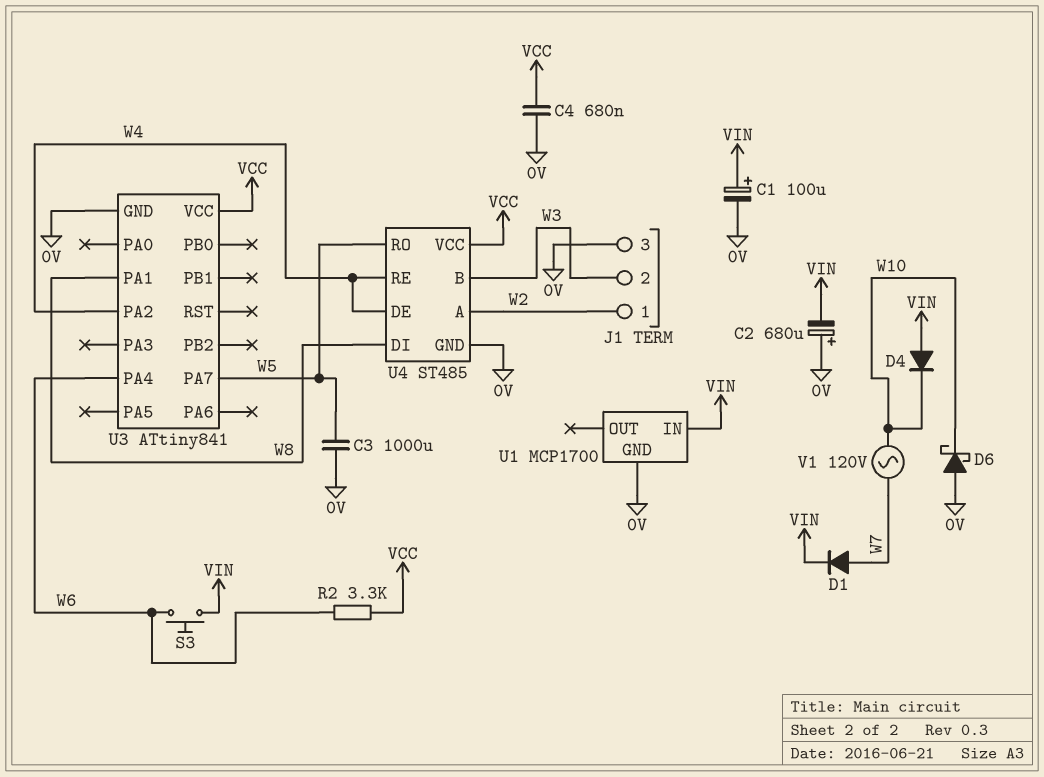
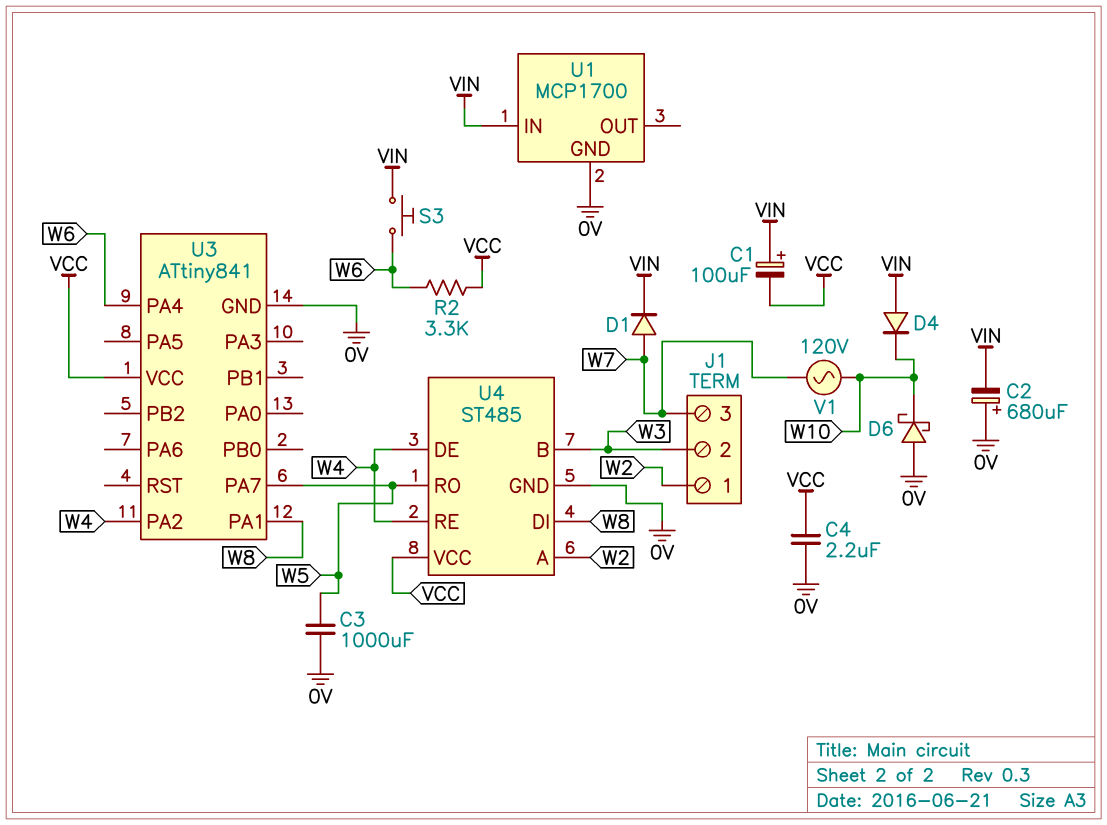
C1: 100uF (plus VIN, minus 0V) -> 100uF (plus VIN, minus VCC)
C4: 680nF (0V, VCC) -> 2.2uF (0V, VCC)
J1 pin 3: 0V -> W7

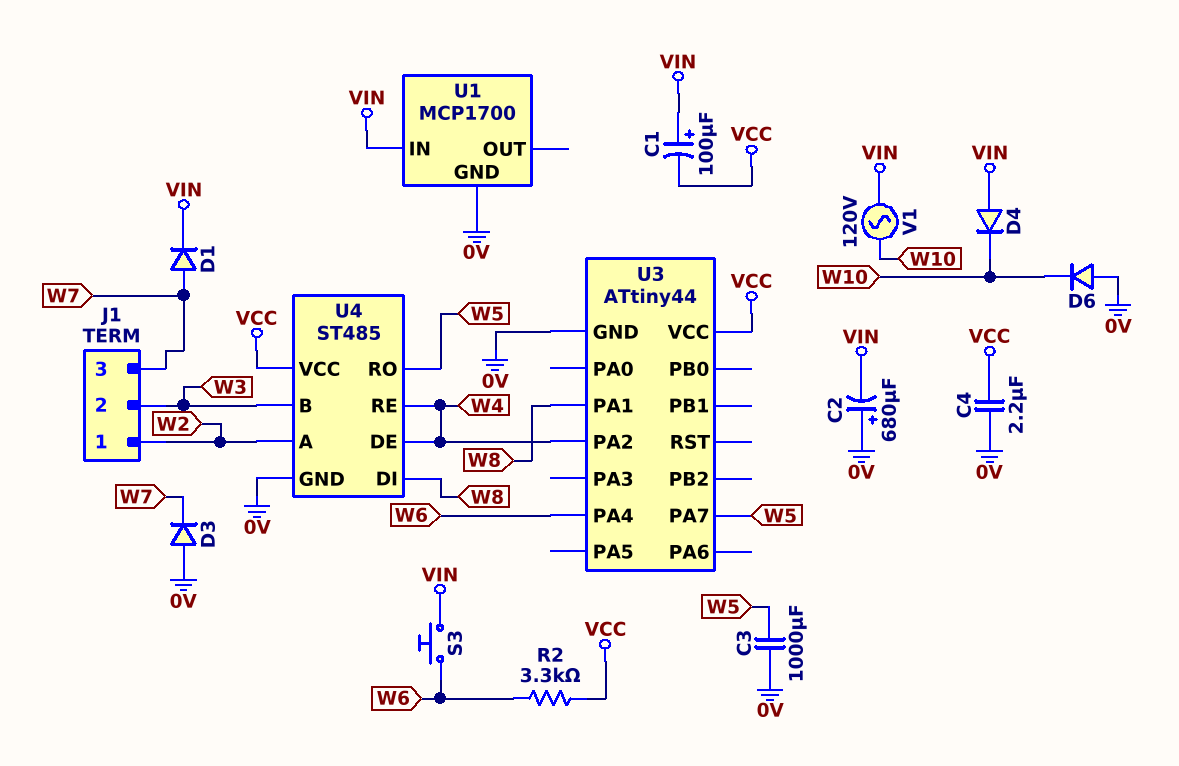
D3: none -> diode (A 0V, K W7)
D6: schottky (A 0V, K W10) -> diode (A 0V, K W10)
U3: ATtiny841 -> ATtiny44
V1: AC 120V (W7, W10) -> AC 120V (VIN, W10)

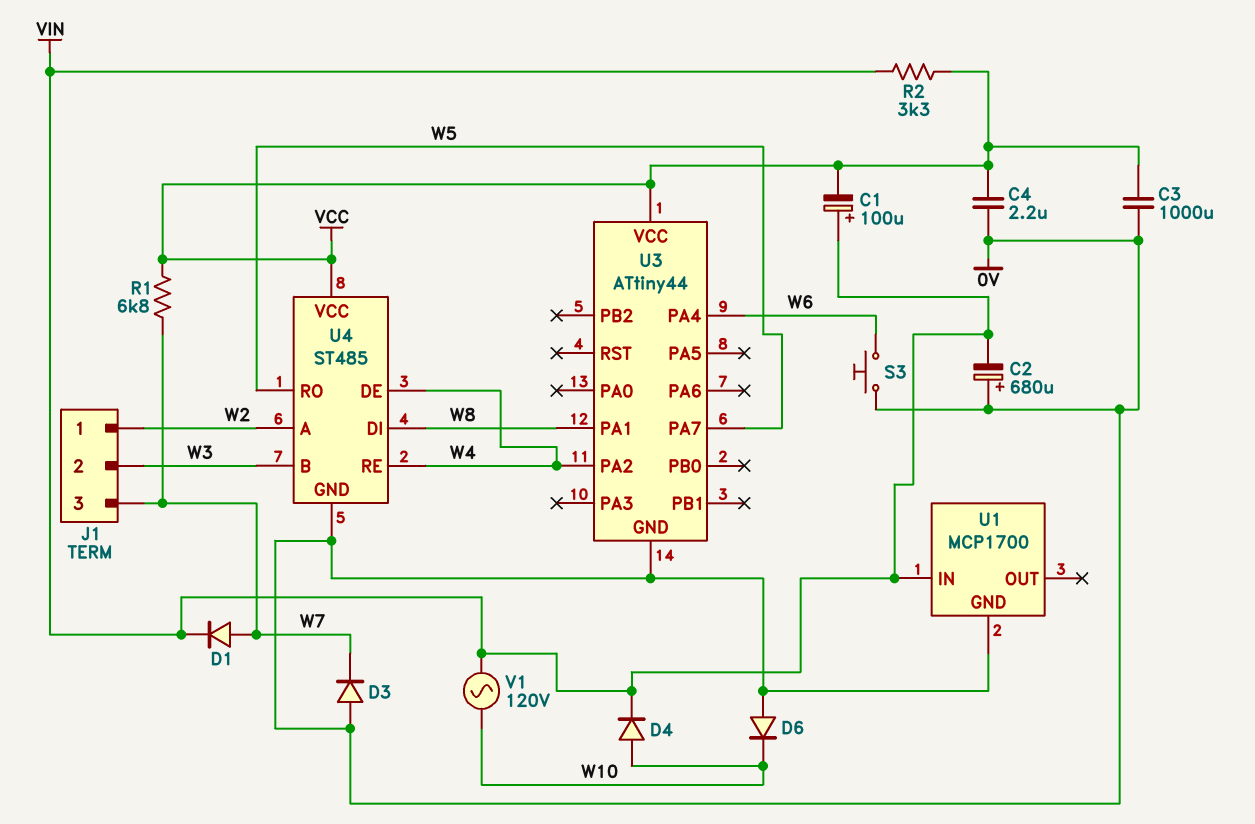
C3: 1000uF (0V, W5) -> 1000uF (0V, VCC)
D4: diode (A VIN, K W10) -> diode (A W10, K VIN)
R1: none -> 6.8k (VCC, W7)
R2: 3.3k (VCC, W6) -> 3.3k (VCC, VIN)
S3: button (VIN, W6) -> button (0V, W6)

